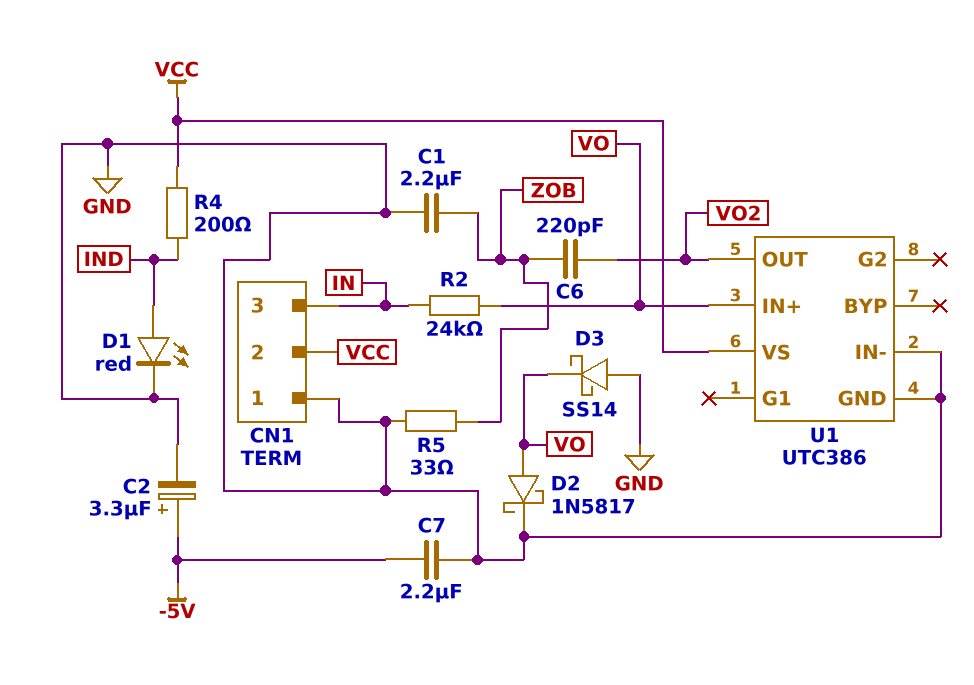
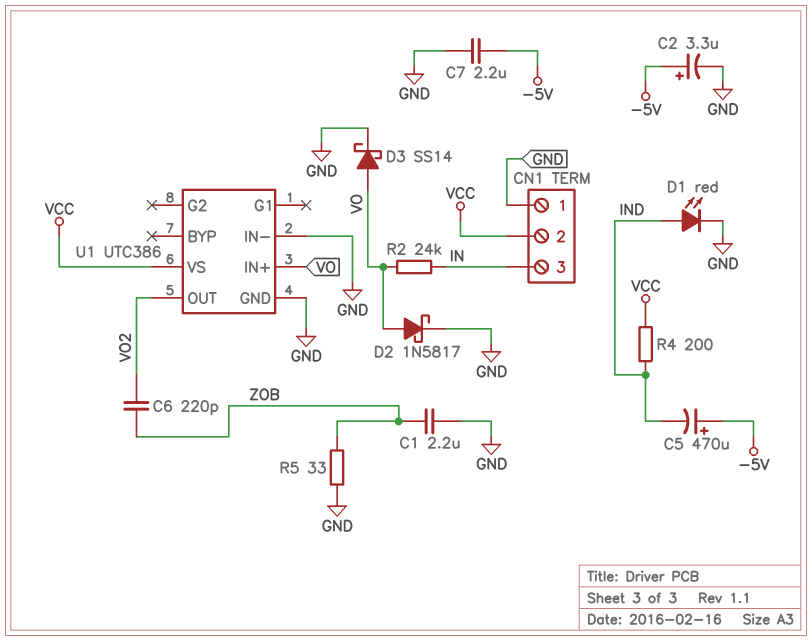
C5: none -> 470uF (plus -5V, minus IND)
D3: schottky SS14 (A GND, K VO) -> schottky SS14 (A VO, K GND)

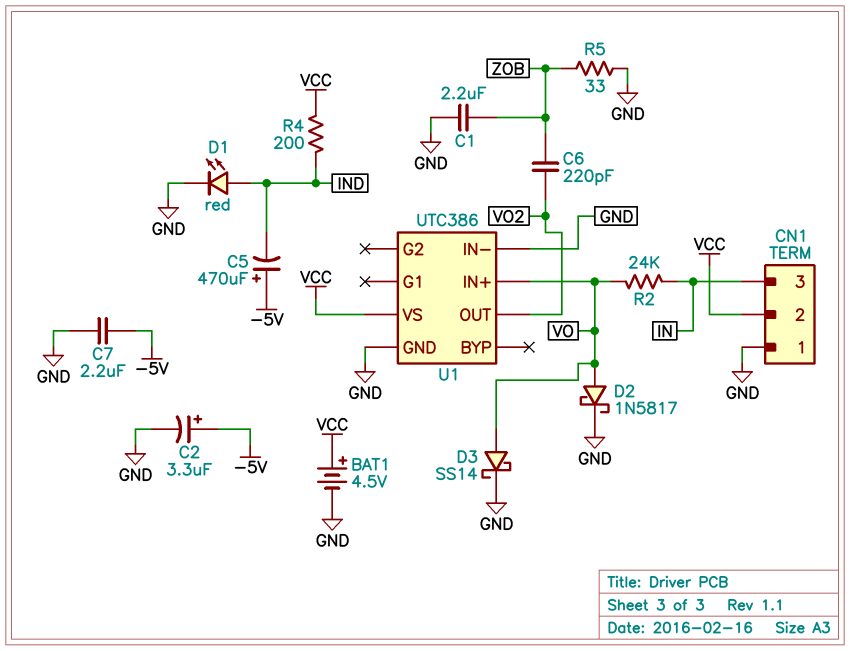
BAT1: none -> 4.5V (plus VCC, minus GND)

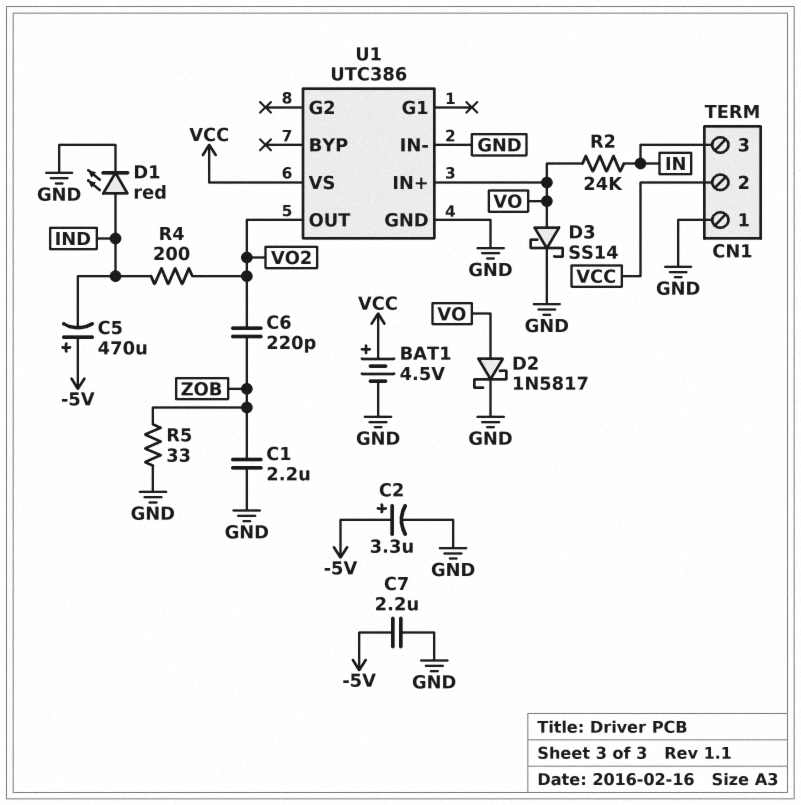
R4: 200 (IND, VCC) -> 200 (IND, VO2)

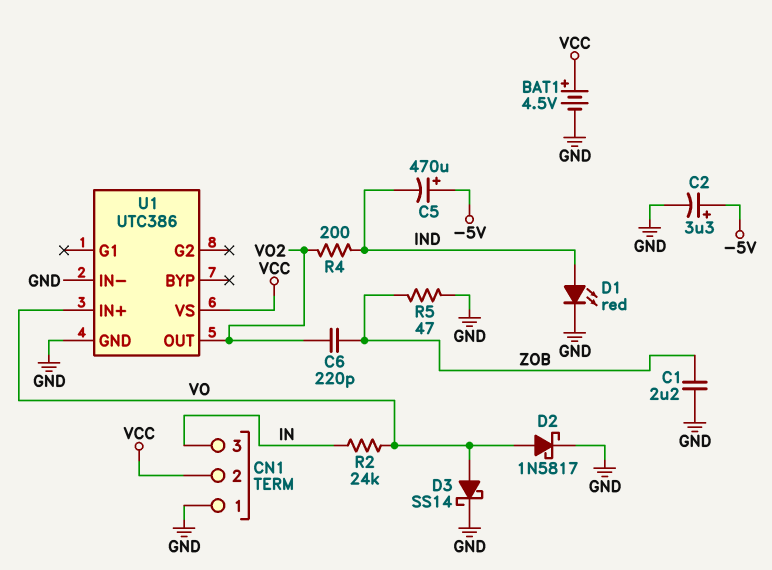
C7: 2.2uF (-5V, GND) -> none
R5: 33 (GND, ZOB) -> 47 (GND, ZOB)

